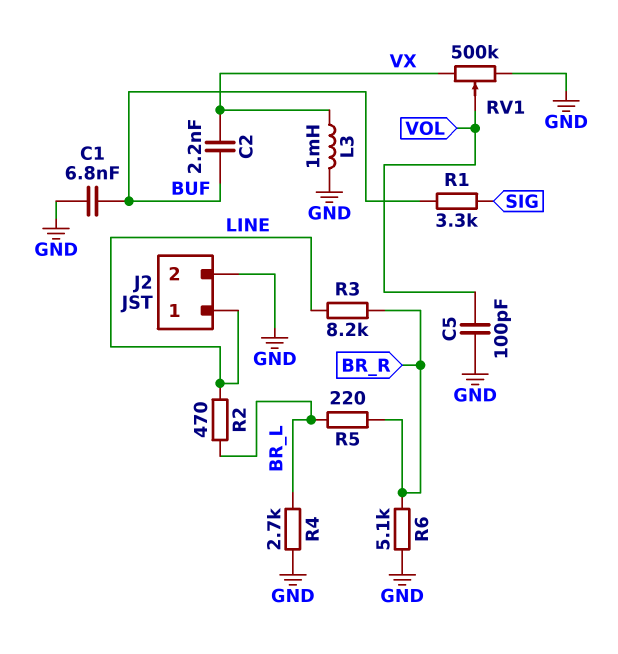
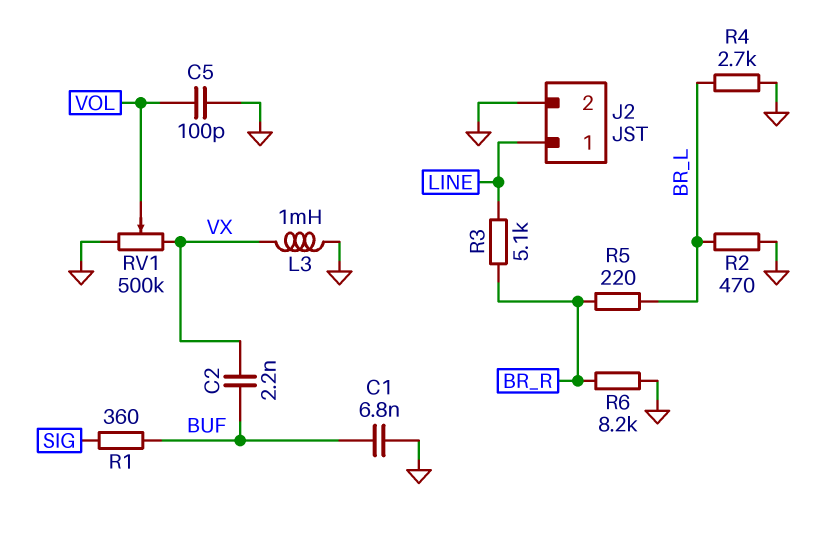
R1: 3.3k (BUF, SIG) -> 360 (BUF, SIG)
R2: 470 (BR_L, LINE) -> 470 (BR_L, GND)
R3: 8.2k (BR_R, LINE) -> 5.1k (BR_R, LINE)
R6: 5.1k (BR_R, GND) -> 8.2k (BR_R, GND)

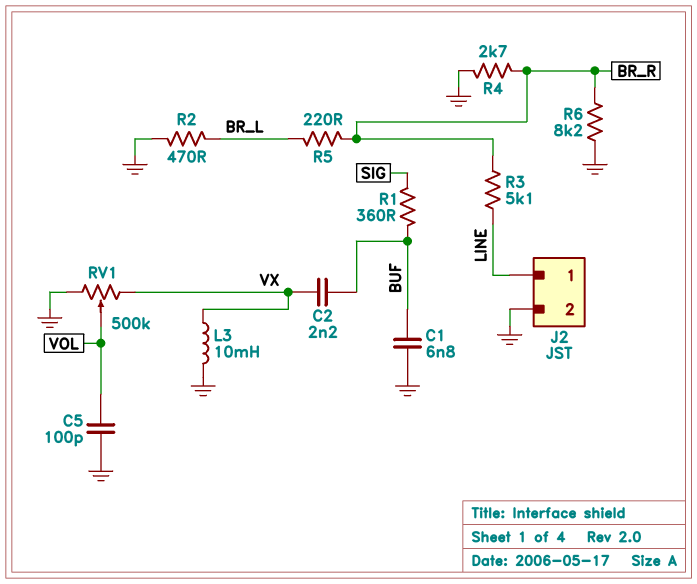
L3: 1mH (GND, VX) -> 10mH (GND, VX)
R4: 2.7k (BR_L, GND) -> 2.7k (BR_R, GND)

